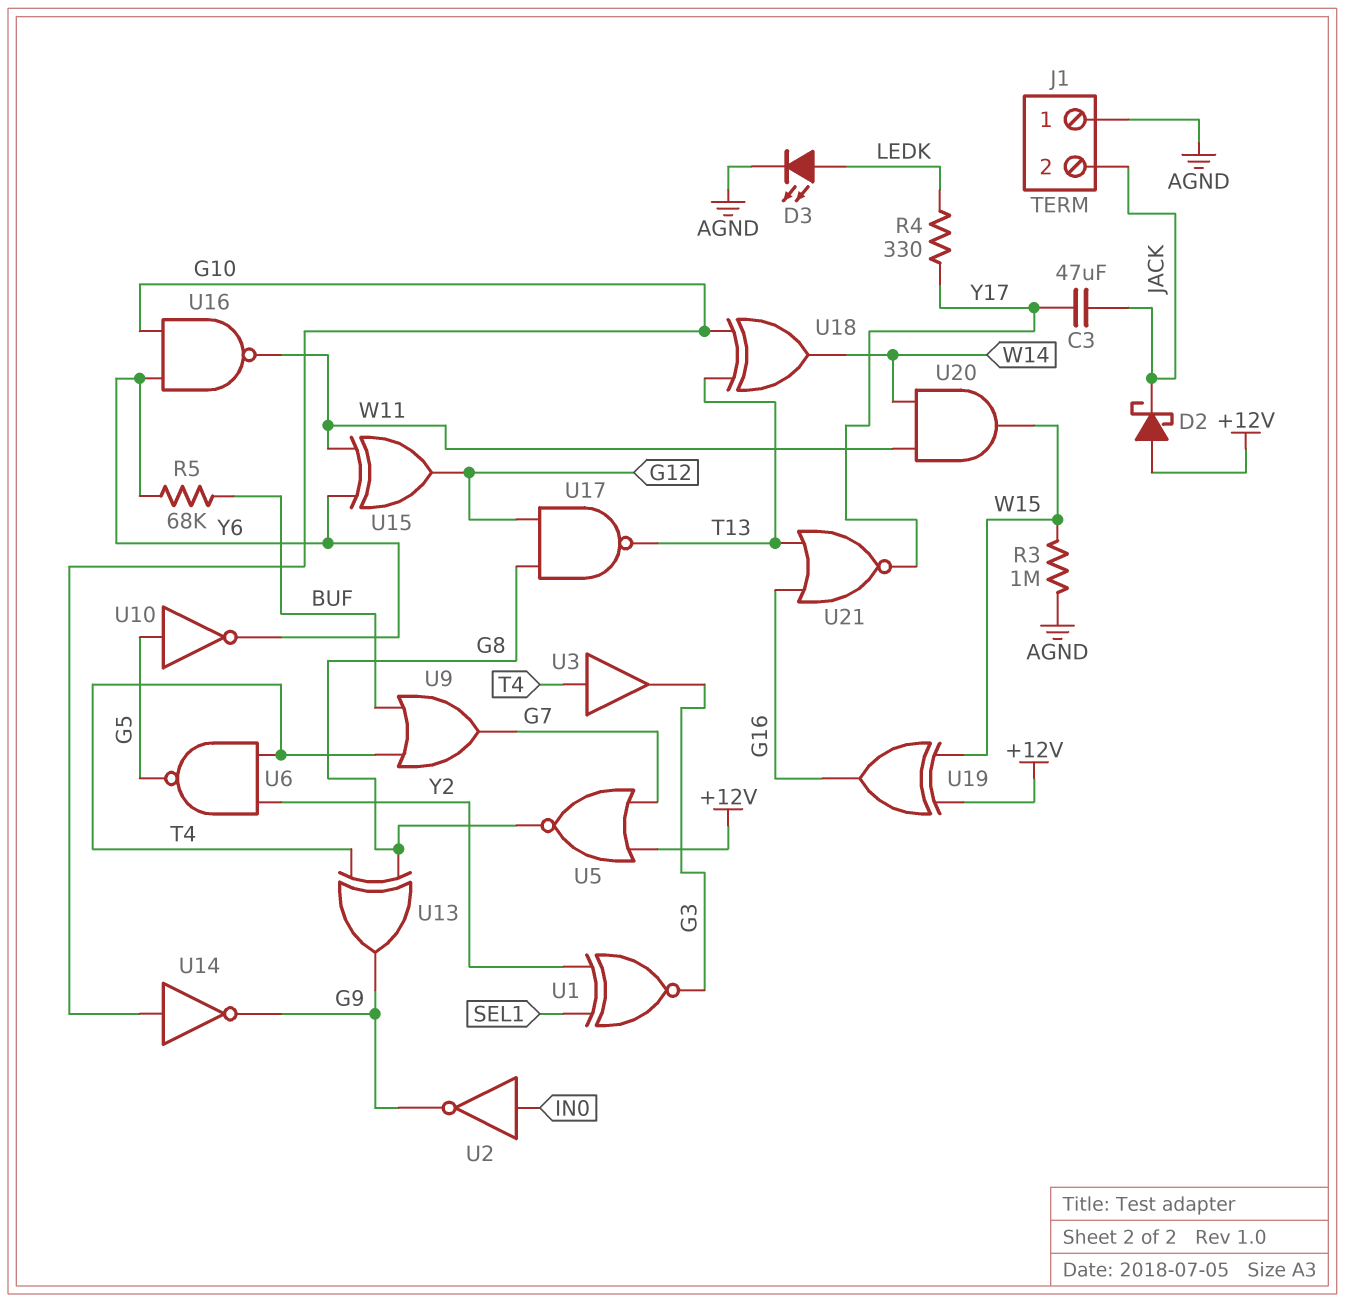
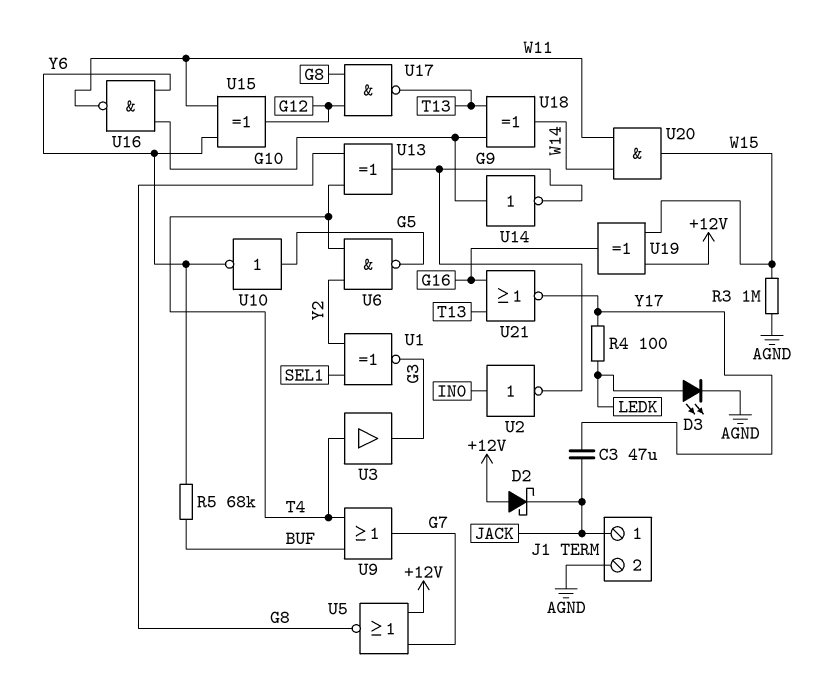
J1 pin 1: AGND -> JACK
J1 pin 2: JACK -> AGND
R4: 330 (LEDK, Y17) -> 100 (LEDK, Y17)

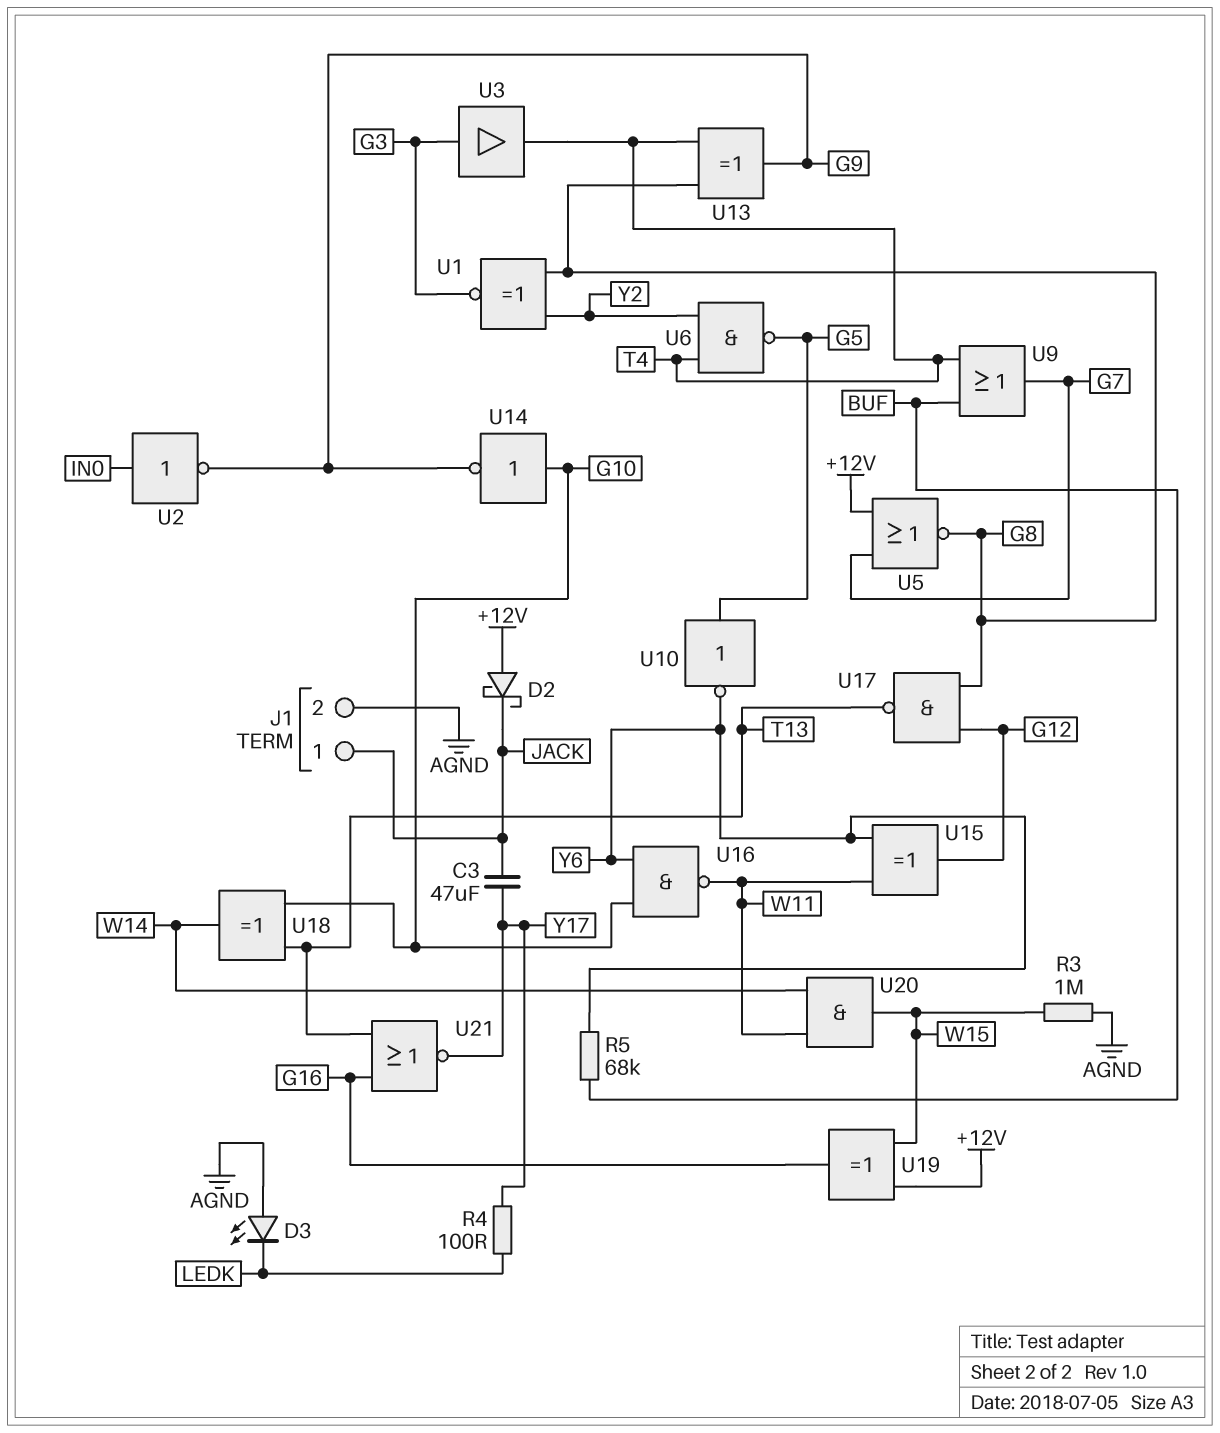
D3: LED (A LEDK, K AGND) -> LED (A AGND, K LEDK)
U1: XNOR (in SEL1, in Y2, out G3) -> XNOR (in G8, in Y2, out G3)
U3: buffer (in T4, out G3) -> buffer (in G3, out T4)

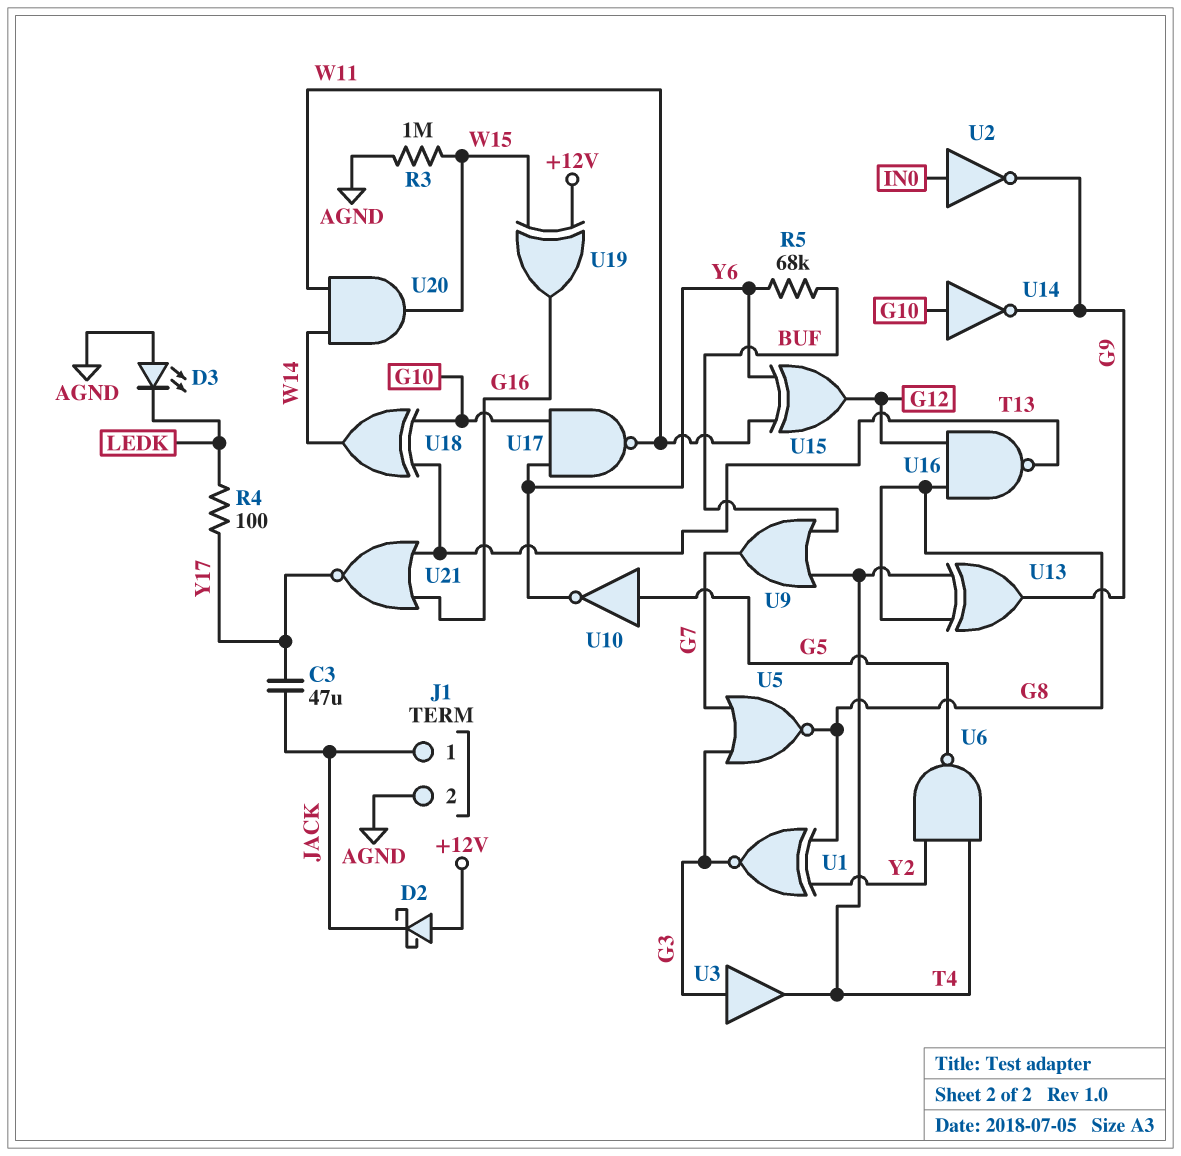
U5: NOR (in +12V, in G7, out G8) -> NOR (in G3, in G7, out G8)
U16: NAND (in G10, in Y6, out W11) -> NAND (in G8, in G12, out T13)
U17: NAND (in G8, in G12, out T13) -> NAND (in G10, in Y6, out W11)

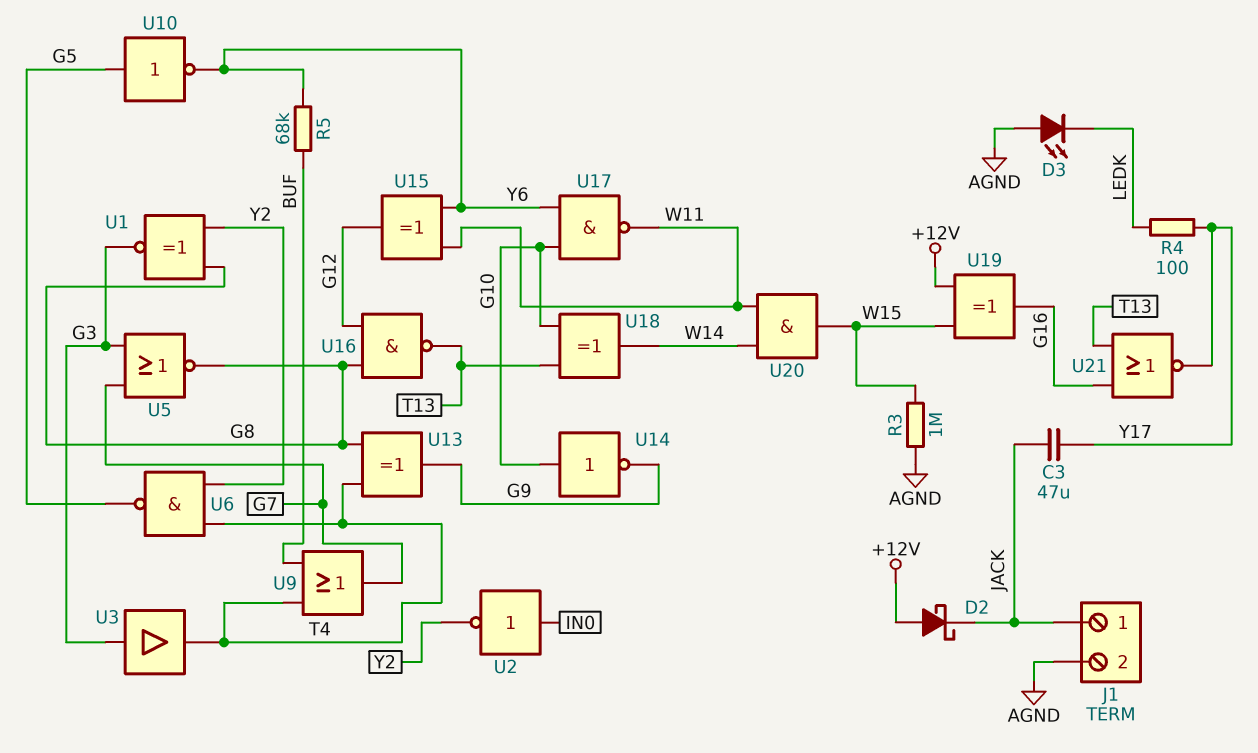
U2: NOT (in IN0, out G9) -> NOT (in IN0, out Y2)

